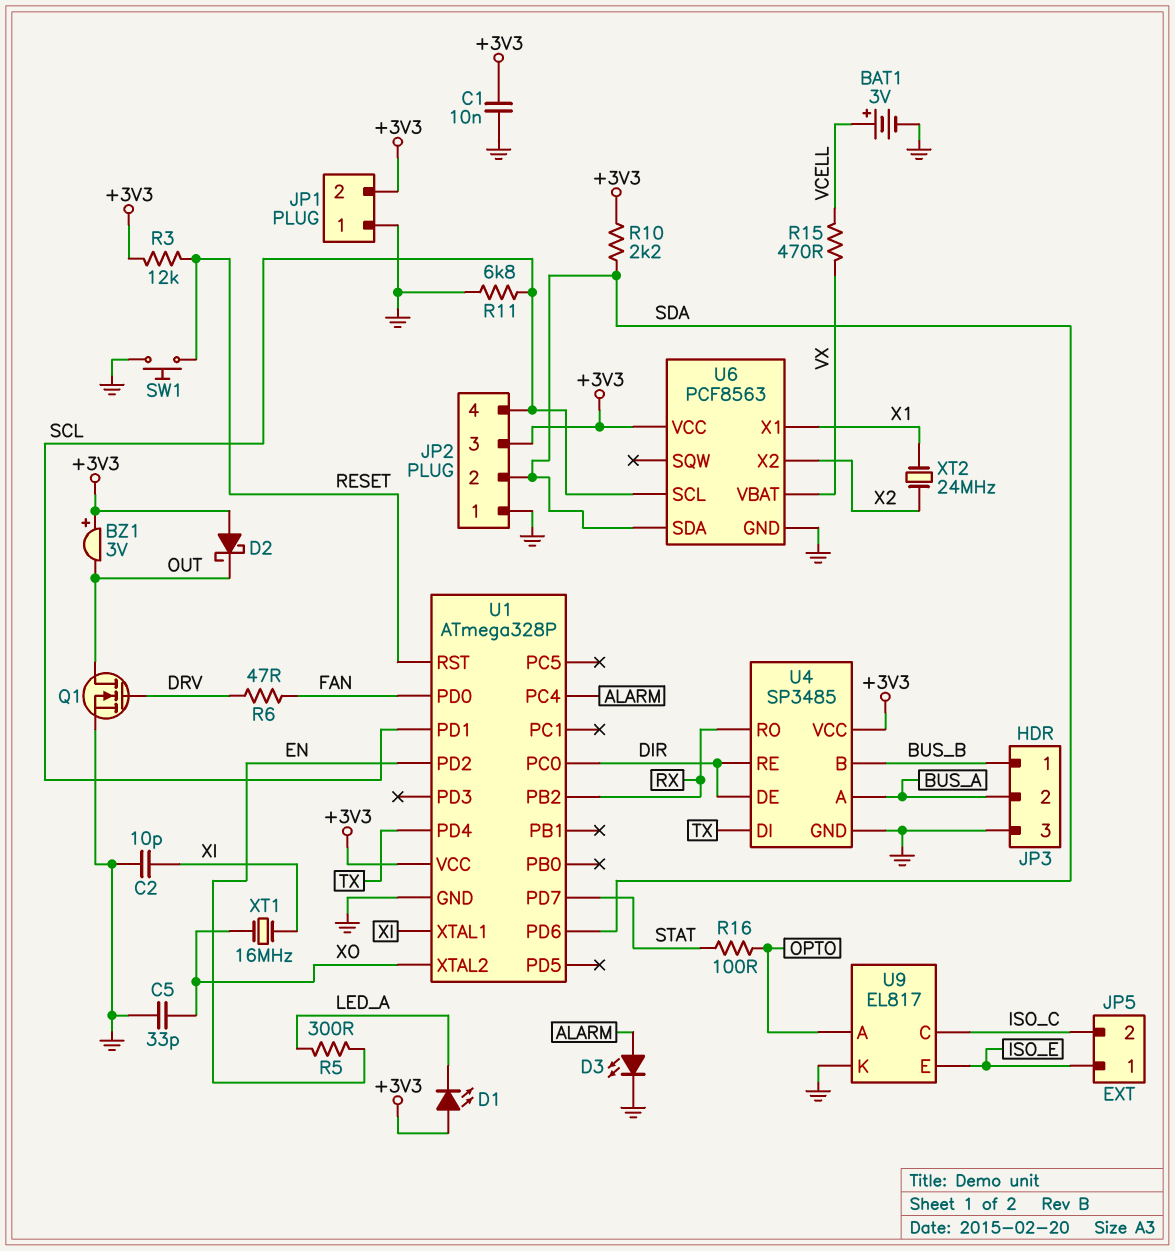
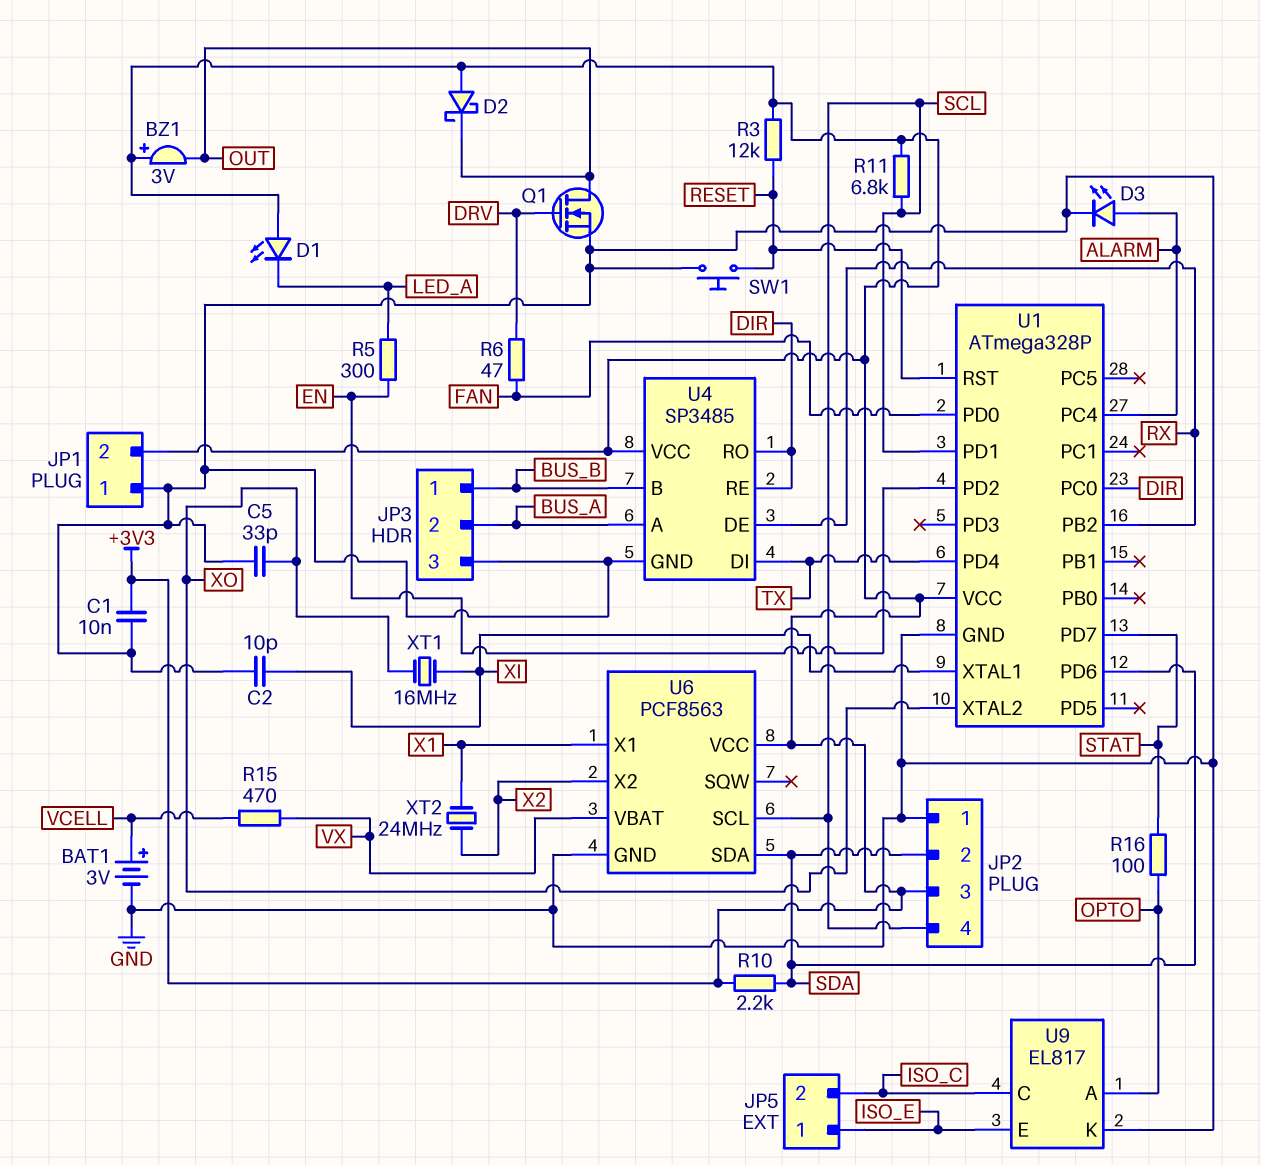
R11: 6.8k (GND, SCL) -> 6.8k (+3V3, SCL)
U4 pin DE: DIR -> RX
U4 pin RO: RX -> DIR

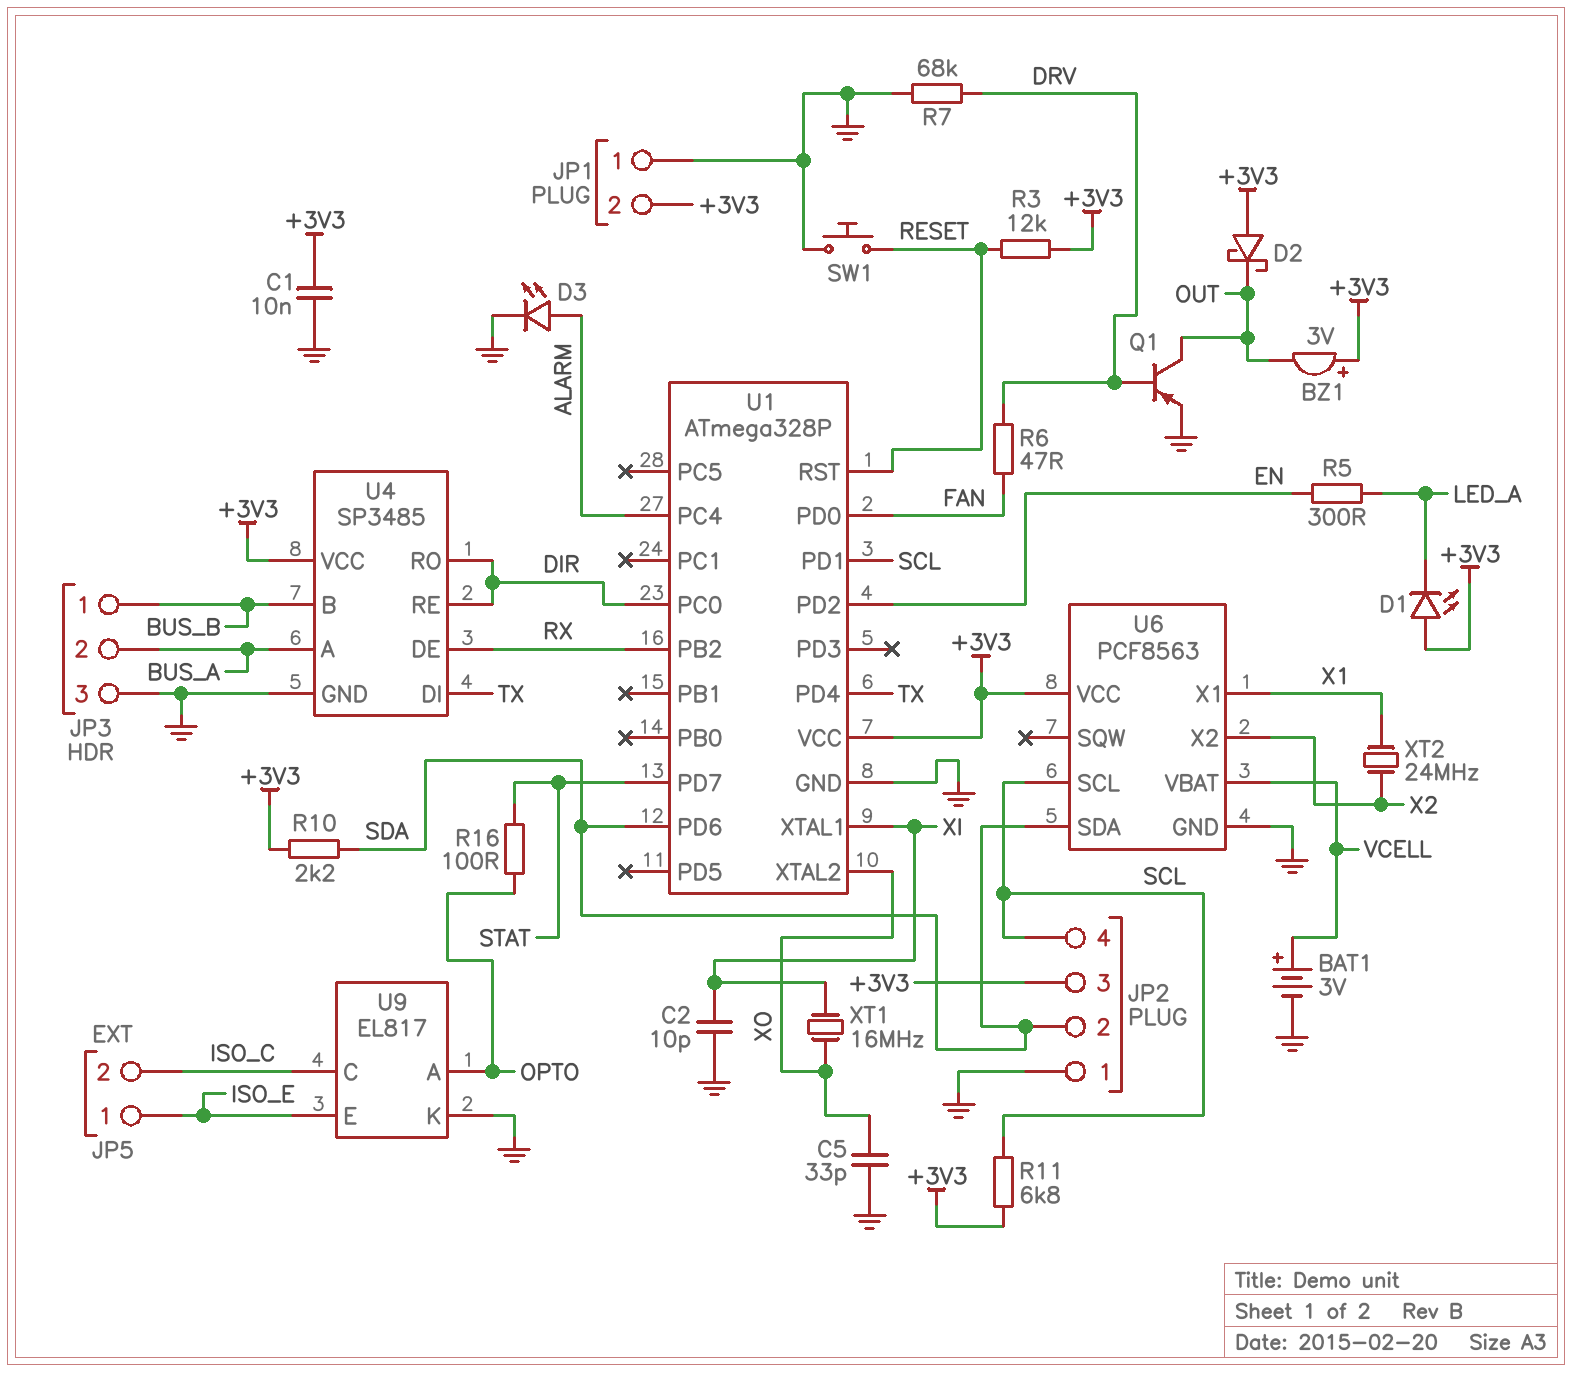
Q1: NMOS (G DRV, D OUT, S GND) -> PNP (B DRV, C OUT, E GND)
R7: none -> 68k (DRV, GND)
R15: 470 (VCELL, VX) -> none
U6 pin VBAT: VX -> VCELL

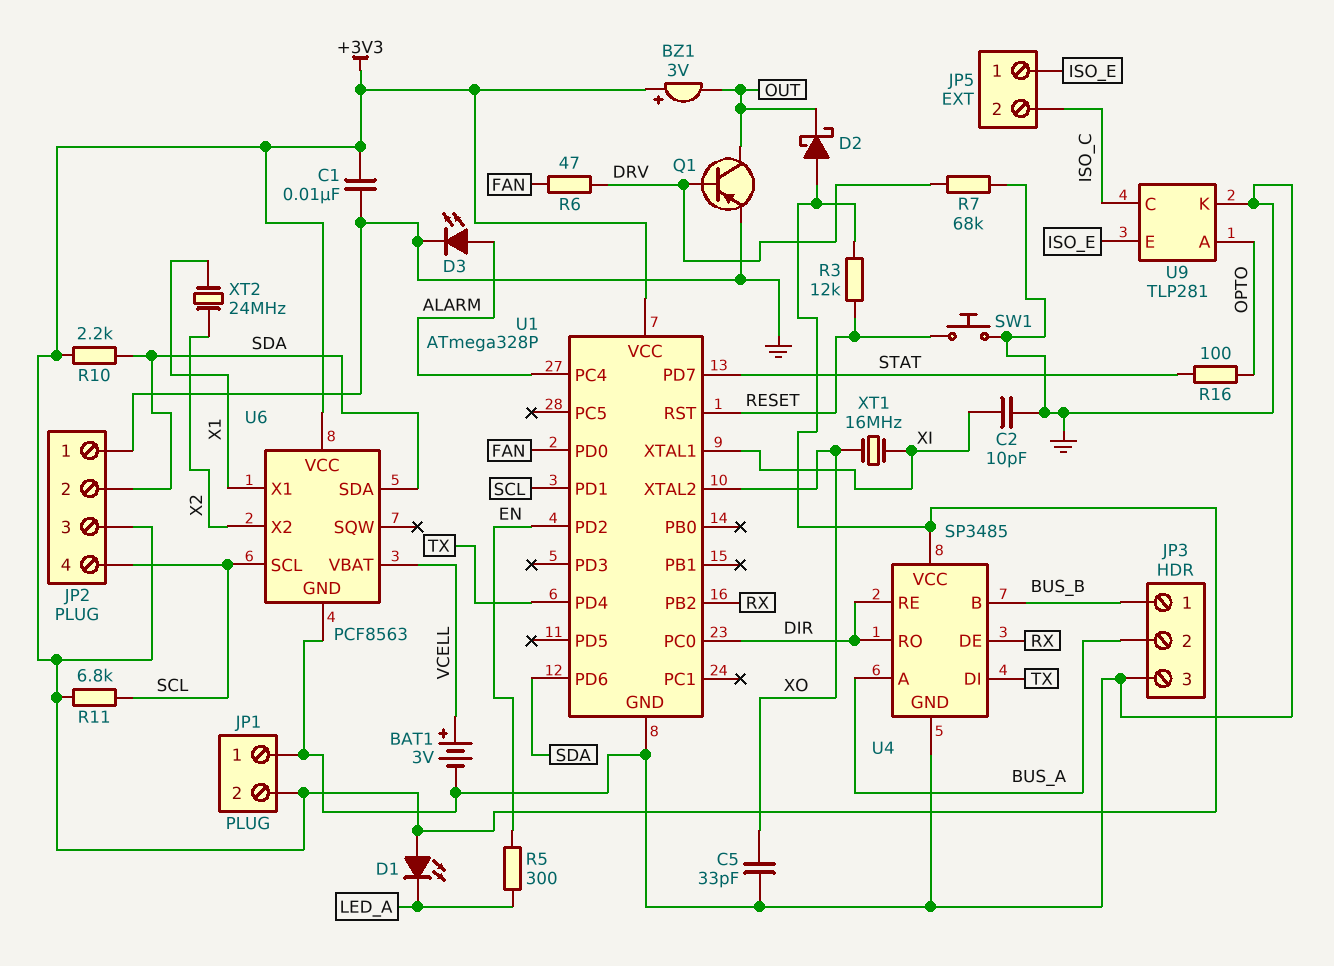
U9: EL817 -> TLP281

